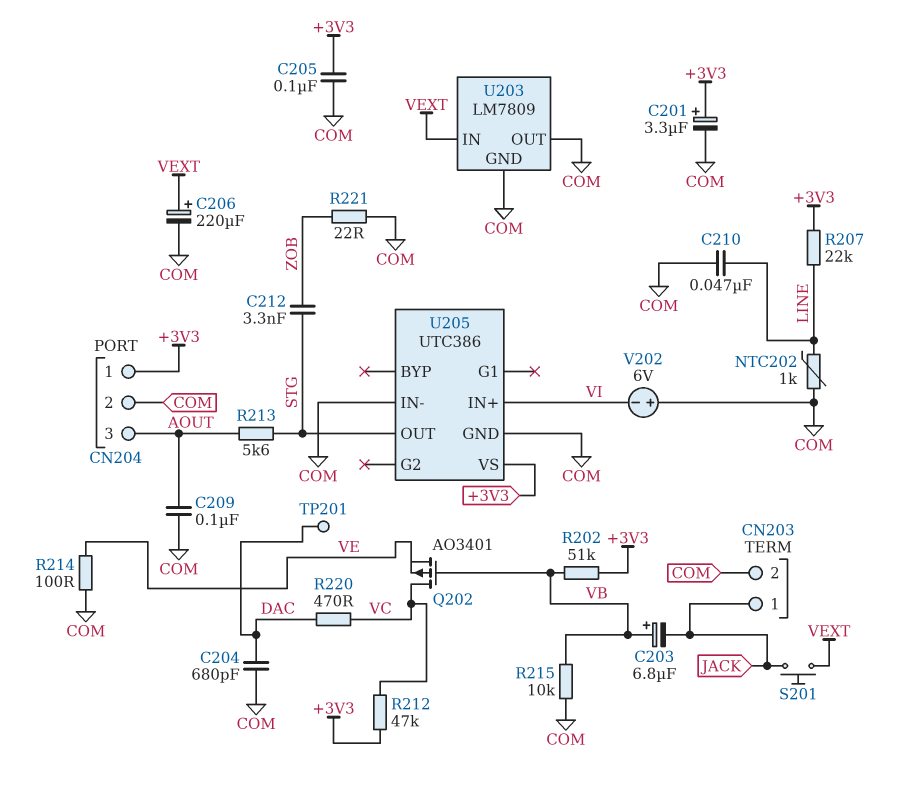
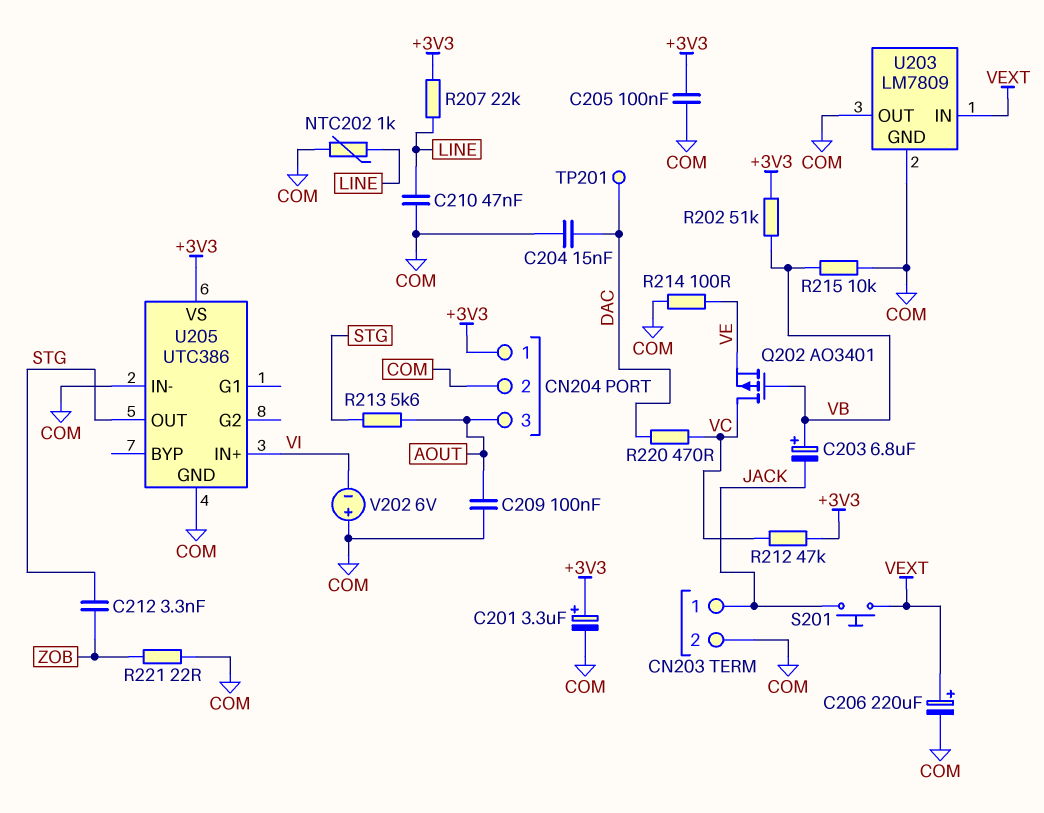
C204: 680pF (COM, DAC) -> 15nF (COM, DAC)

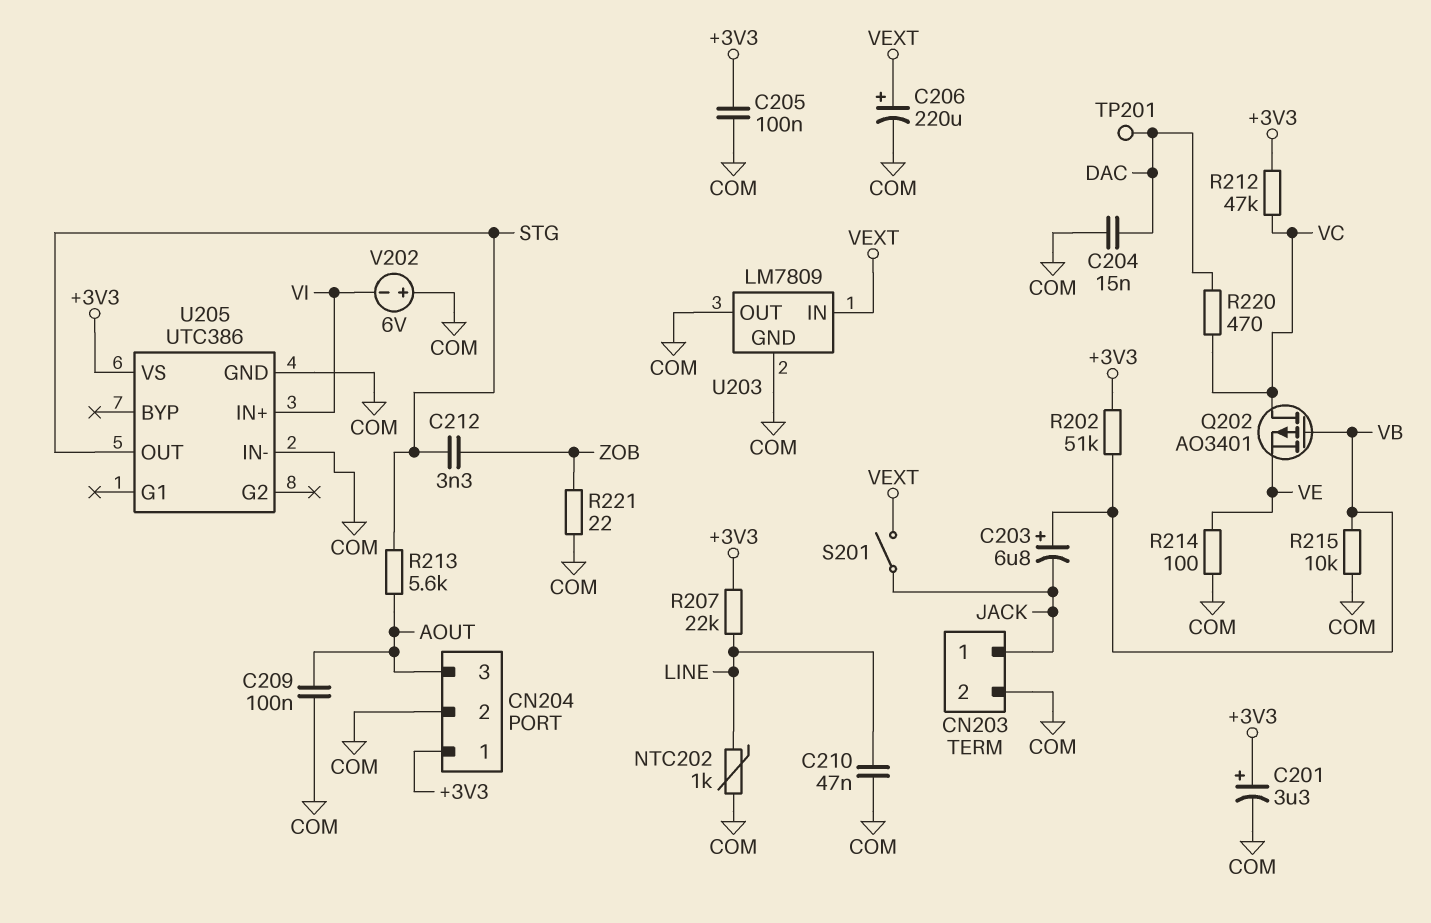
S201: button (JACK, VEXT) -> switch (JACK, VEXT)

